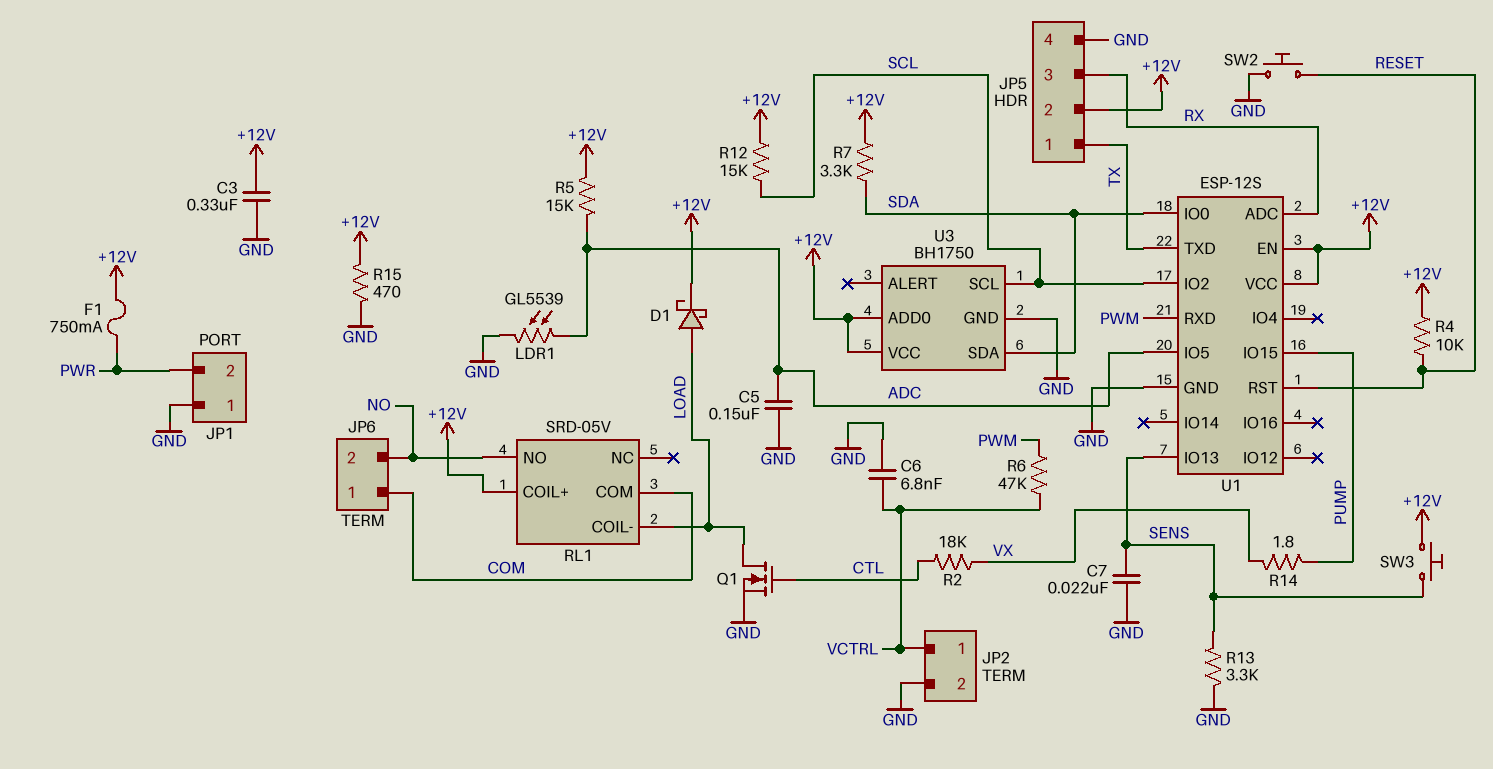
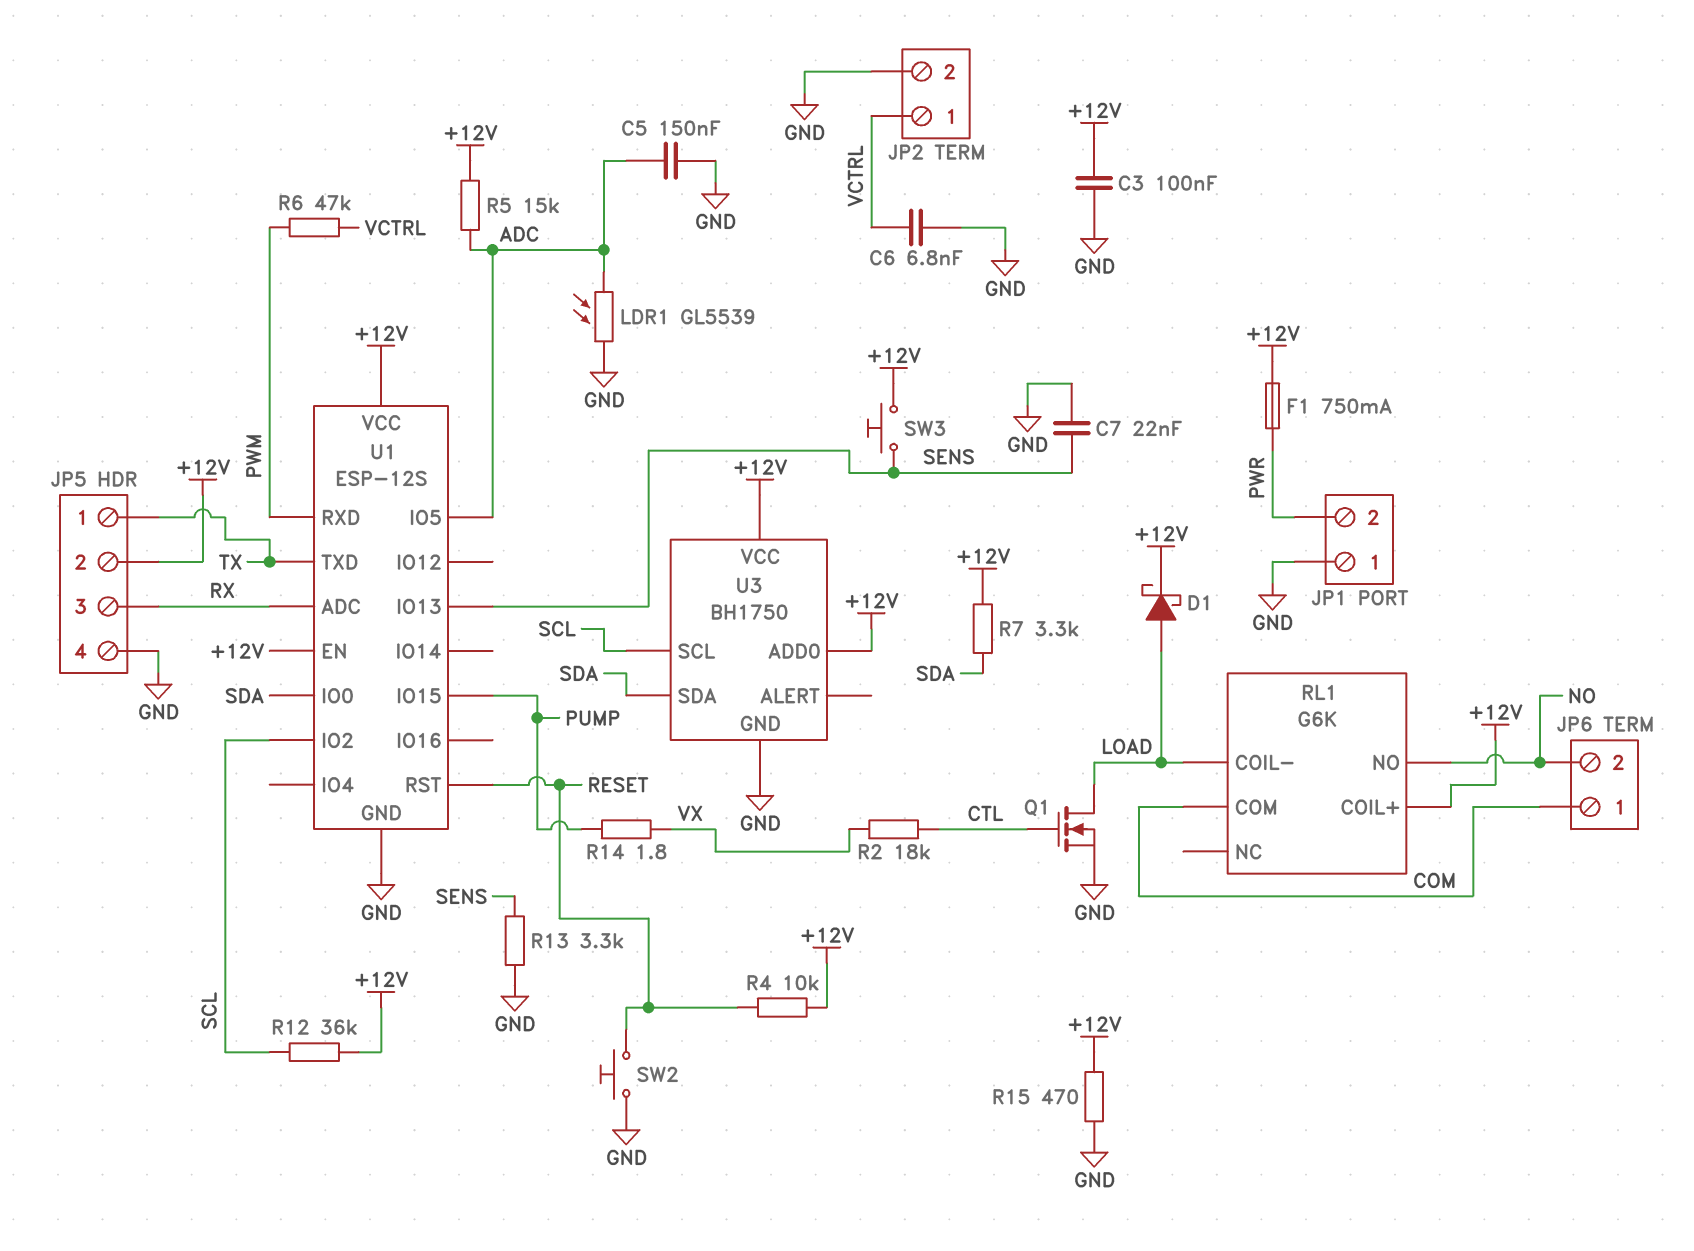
C3: 330nF (+12V, GND) -> 100nF (+12V, GND)
R12: 15k (+12V, SCL) -> 36k (+12V, SCL)
RL1: SRD-05V -> G6K

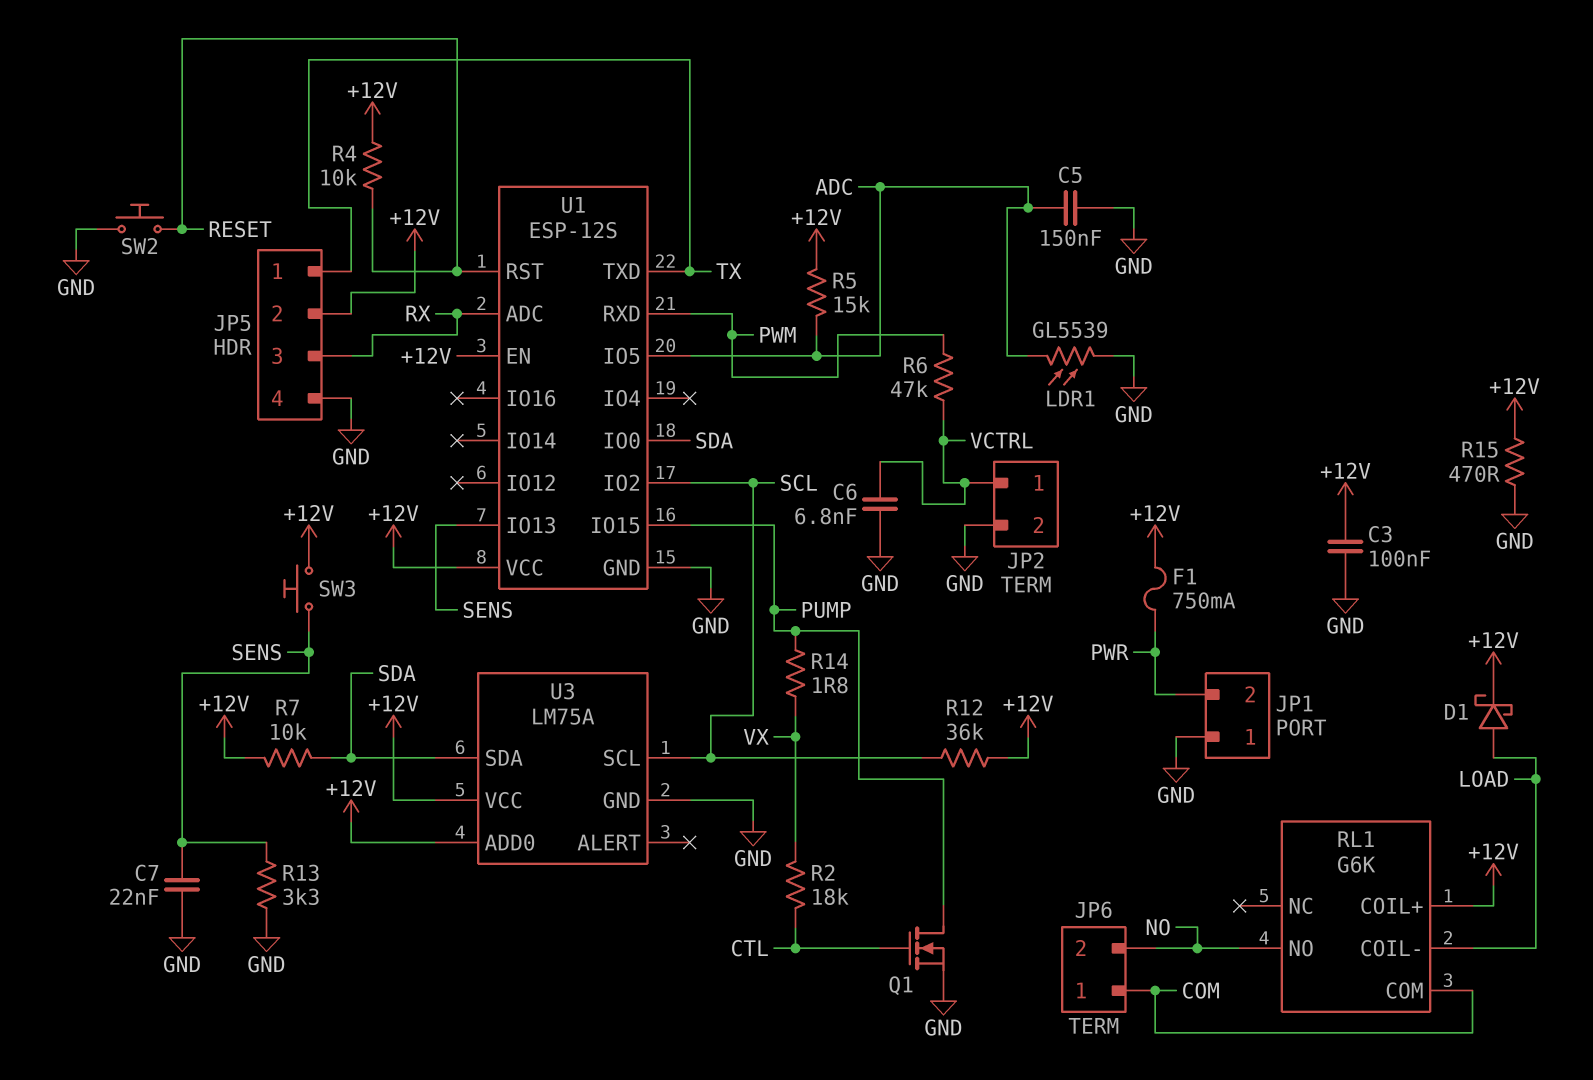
Q1: NMOS (G CTL, D LOAD, S GND) -> NMOS (G CTL, D PUMP, S GND)
R7: 3.3k (+12V, SDA) -> 10k (+12V, SDA)
U3: BH1750 -> LM75A

